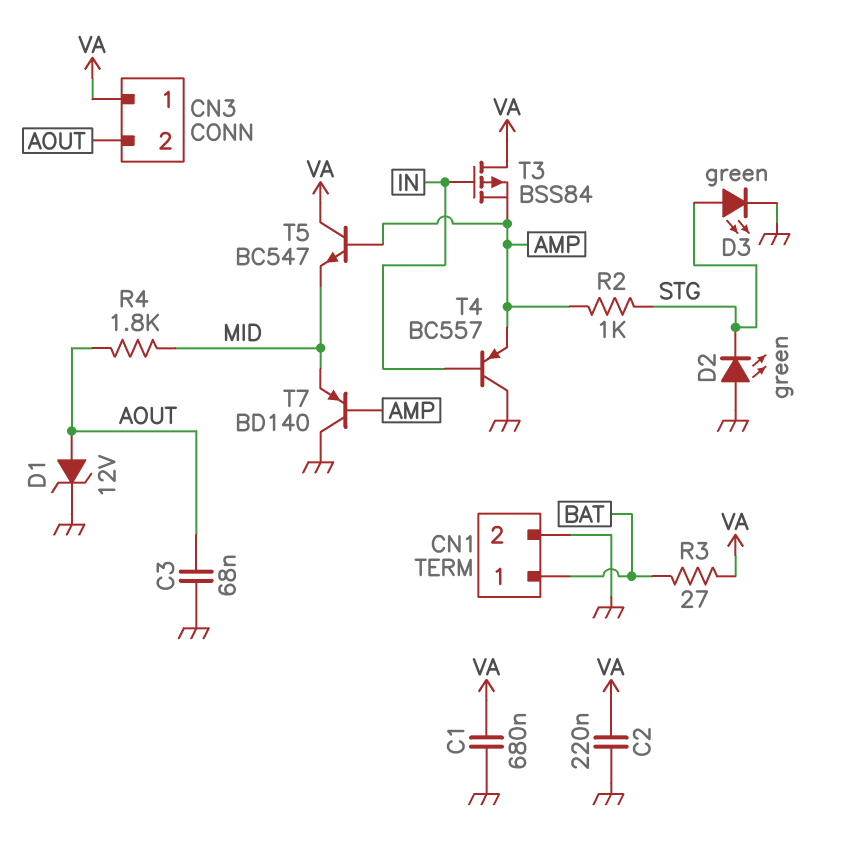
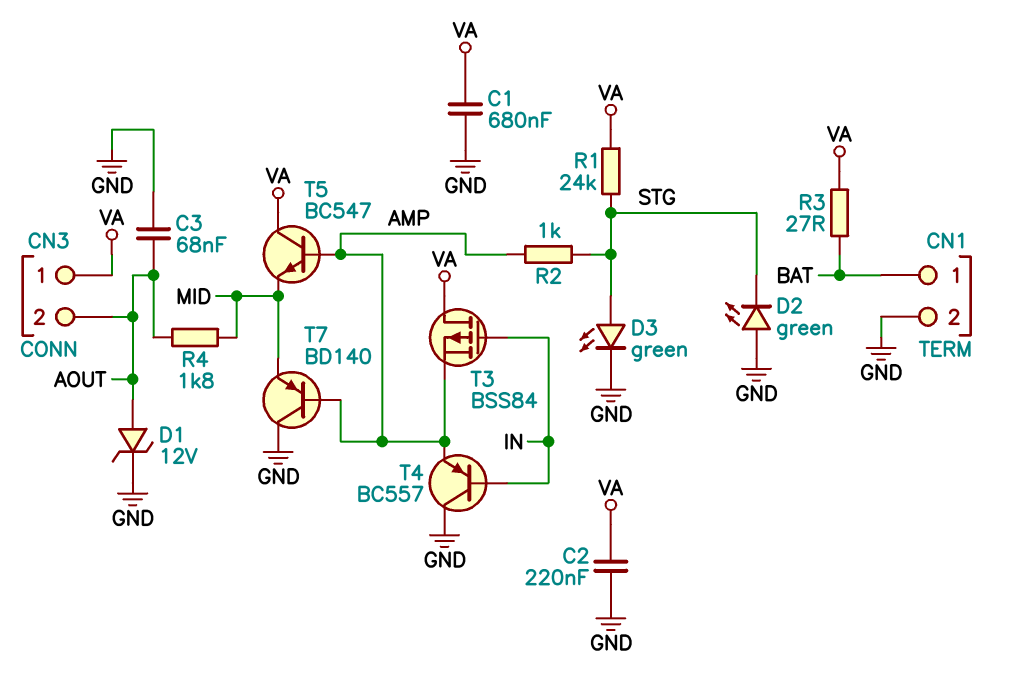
R1: none -> 24k (STG, VA)

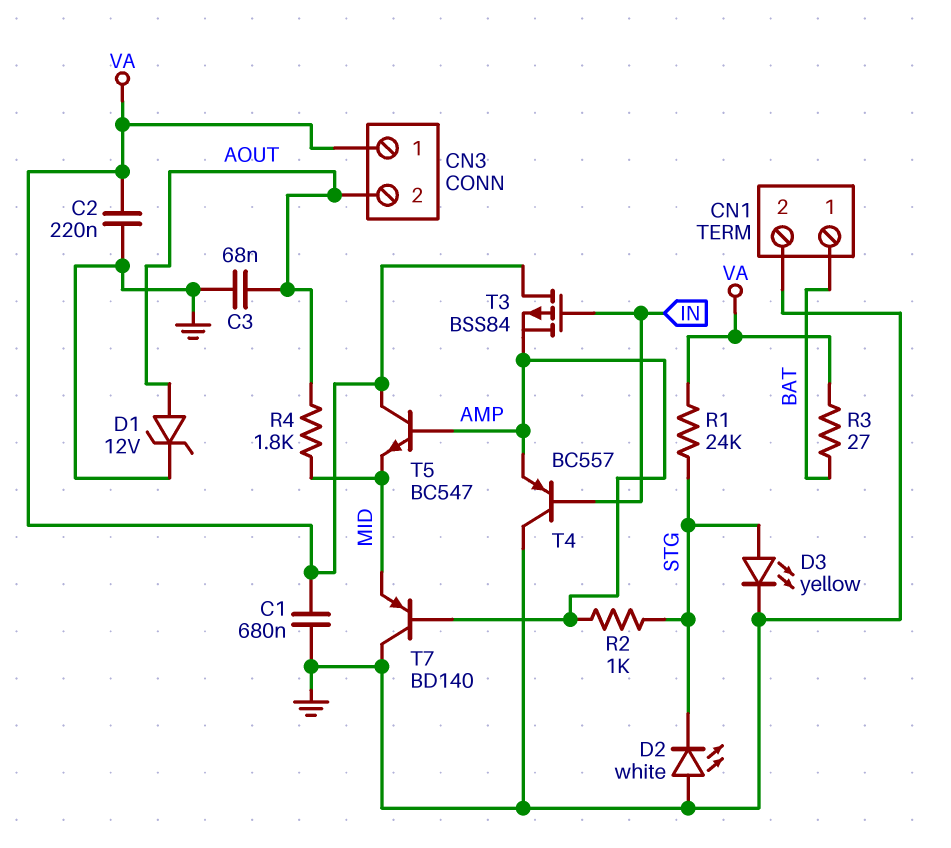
D2: LED green (A GND, K STG) -> LED white (A GND, K STG)
D3: LED green (A STG, K GND) -> LED yellow (A STG, K GND)

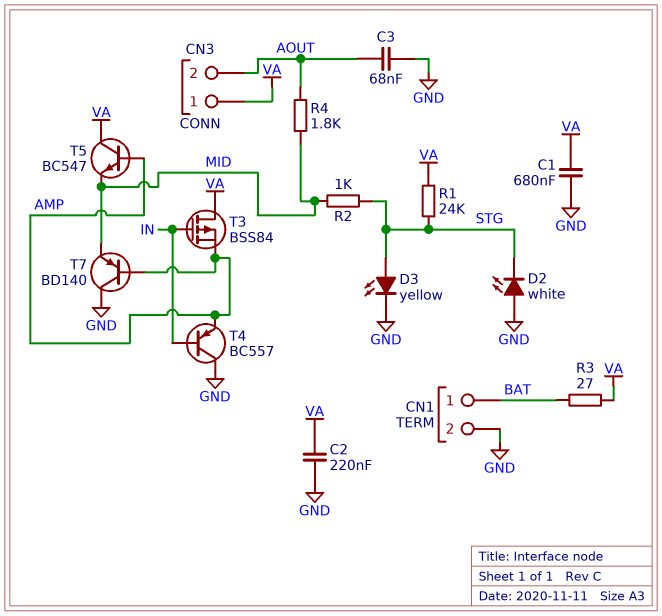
D1: zener 12V (A AOUT, K GND) -> none
R2: 1k (AMP, STG) -> 1k (MID, STG)

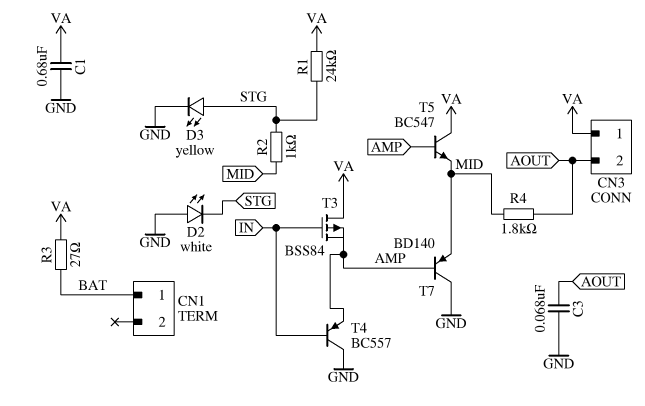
C2: 220nF (GND, VA) -> none
CN1 pin 2: GND -> none

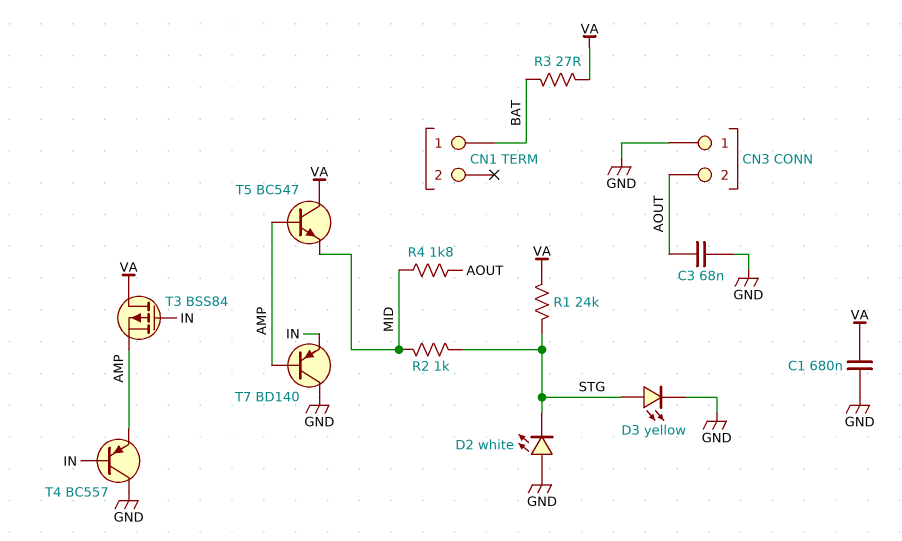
CN3 pin 1: VA -> GND
T7: PNP BD140 (B AMP, C GND, E MID) -> PNP BD140 (B AMP, C GND, E IN)

